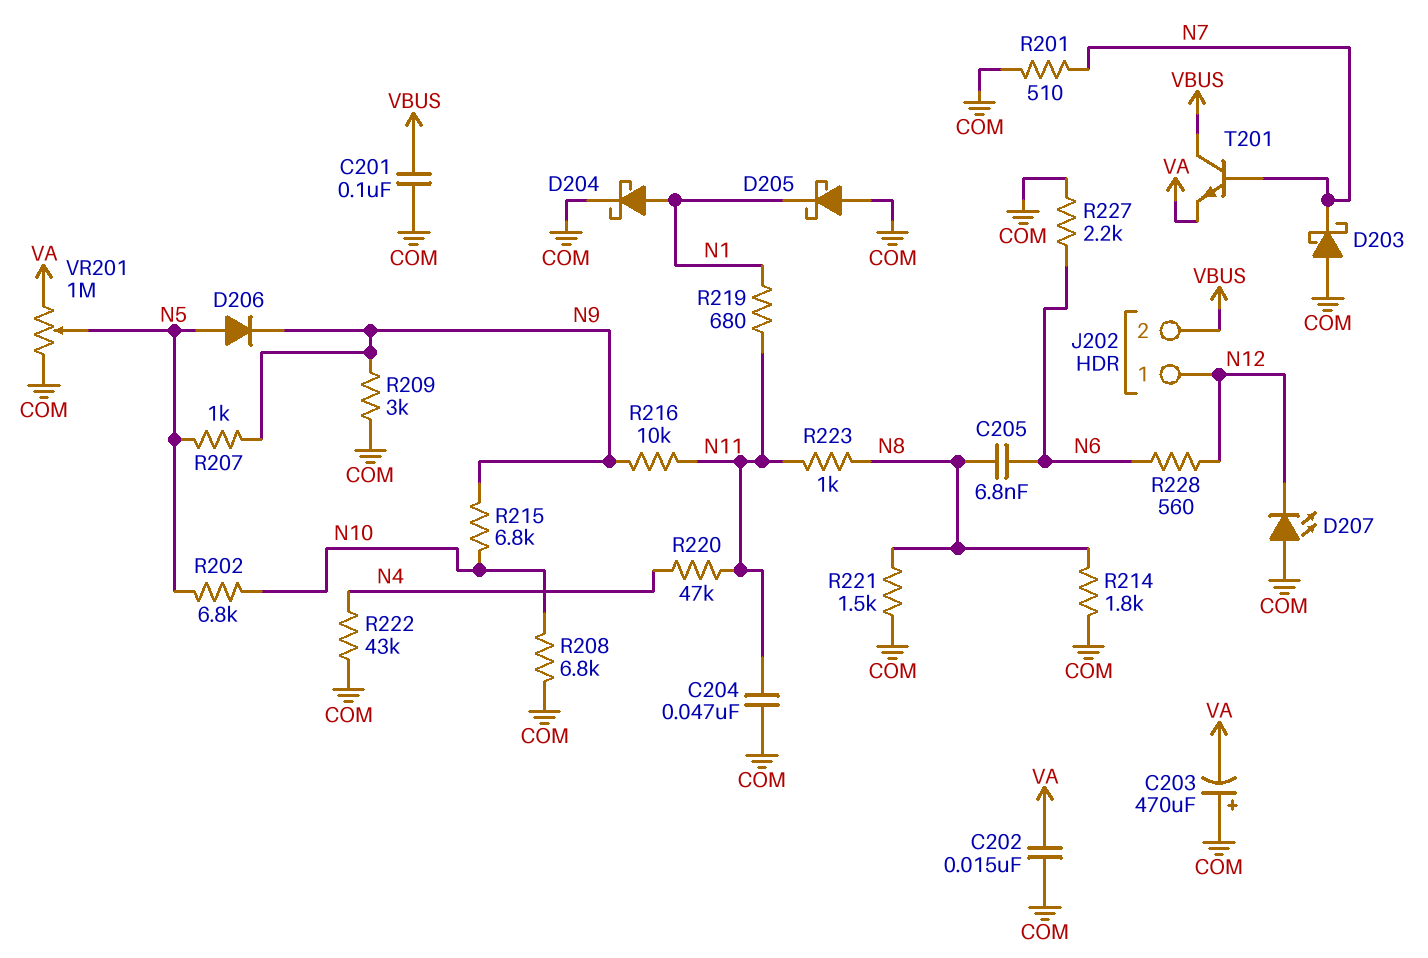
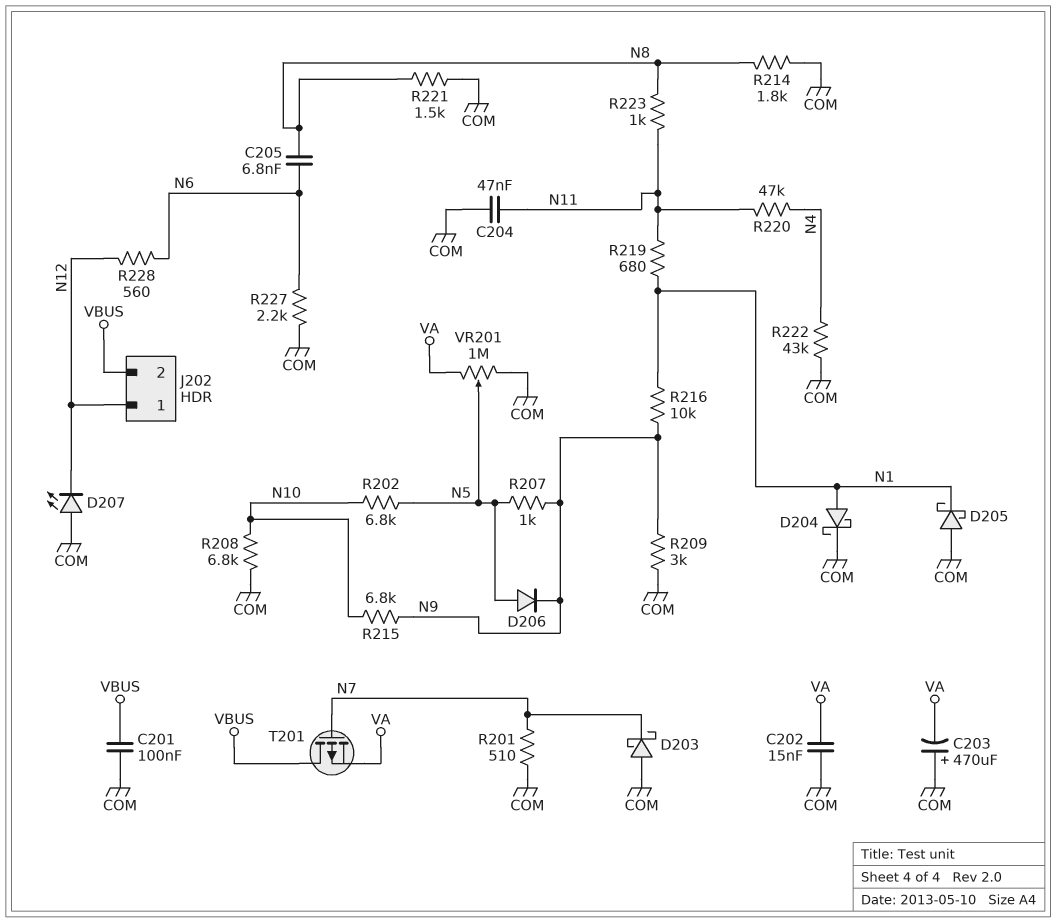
R216: 10k (N9, N11) -> 10k (N1, N9)
T201: NPN (B N7, C VBUS, E VA) -> PMOS (G N7, D VBUS, S VA)

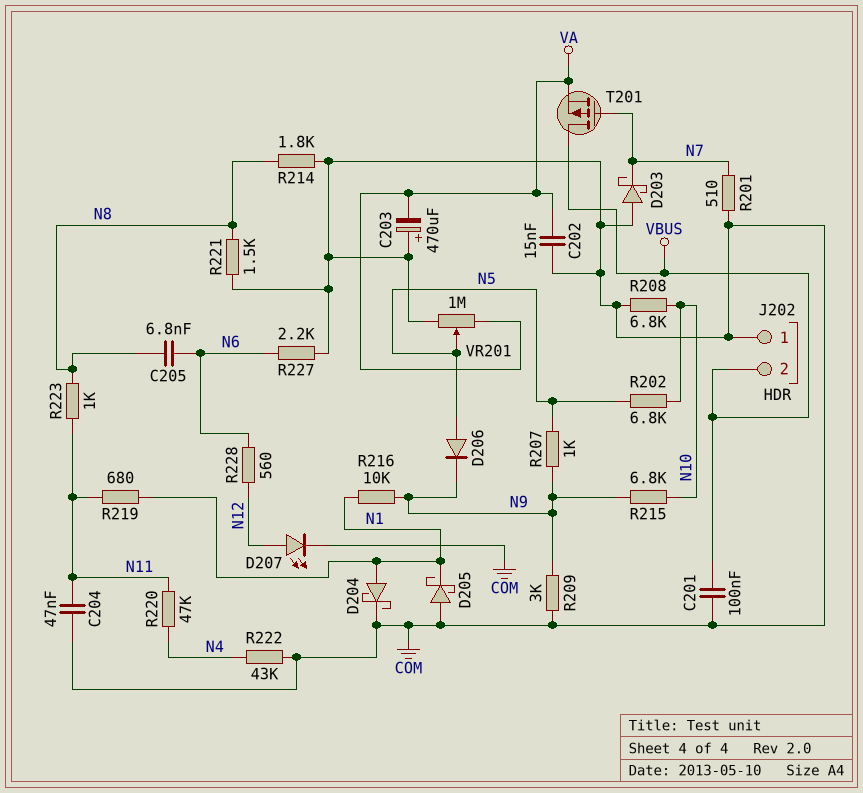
D207: LED (A COM, K N12) -> LED (A N12, K COM)
J202 pin 1: N12 -> COM

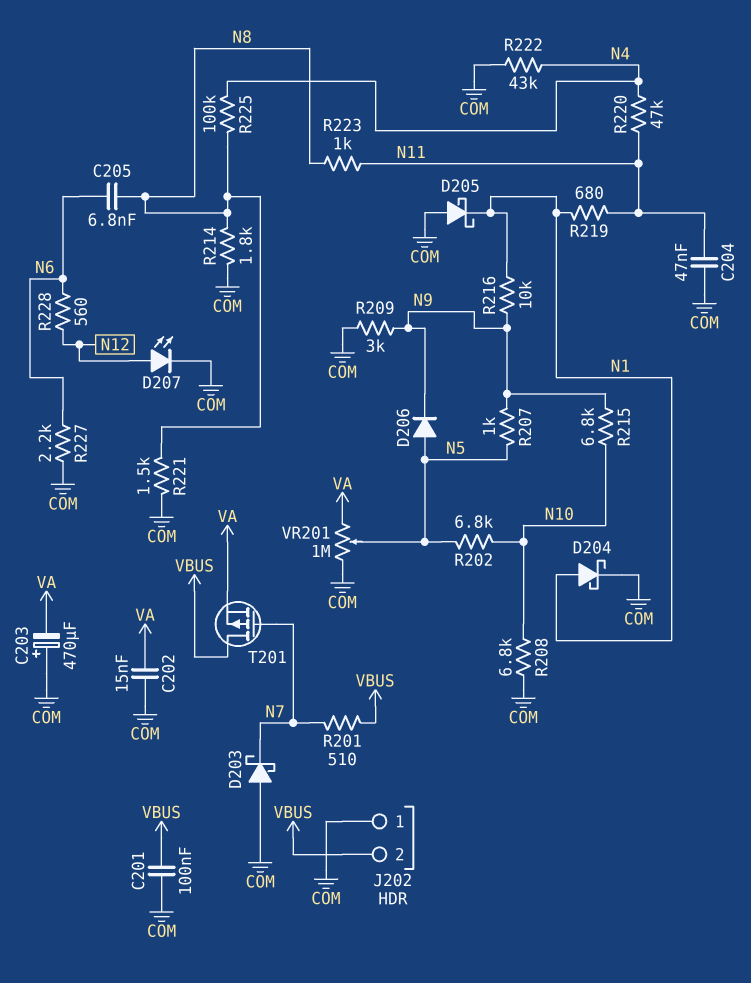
R201: 510 (COM, N7) -> 510 (N7, VBUS)
R225: none -> 100k (N4, N8)

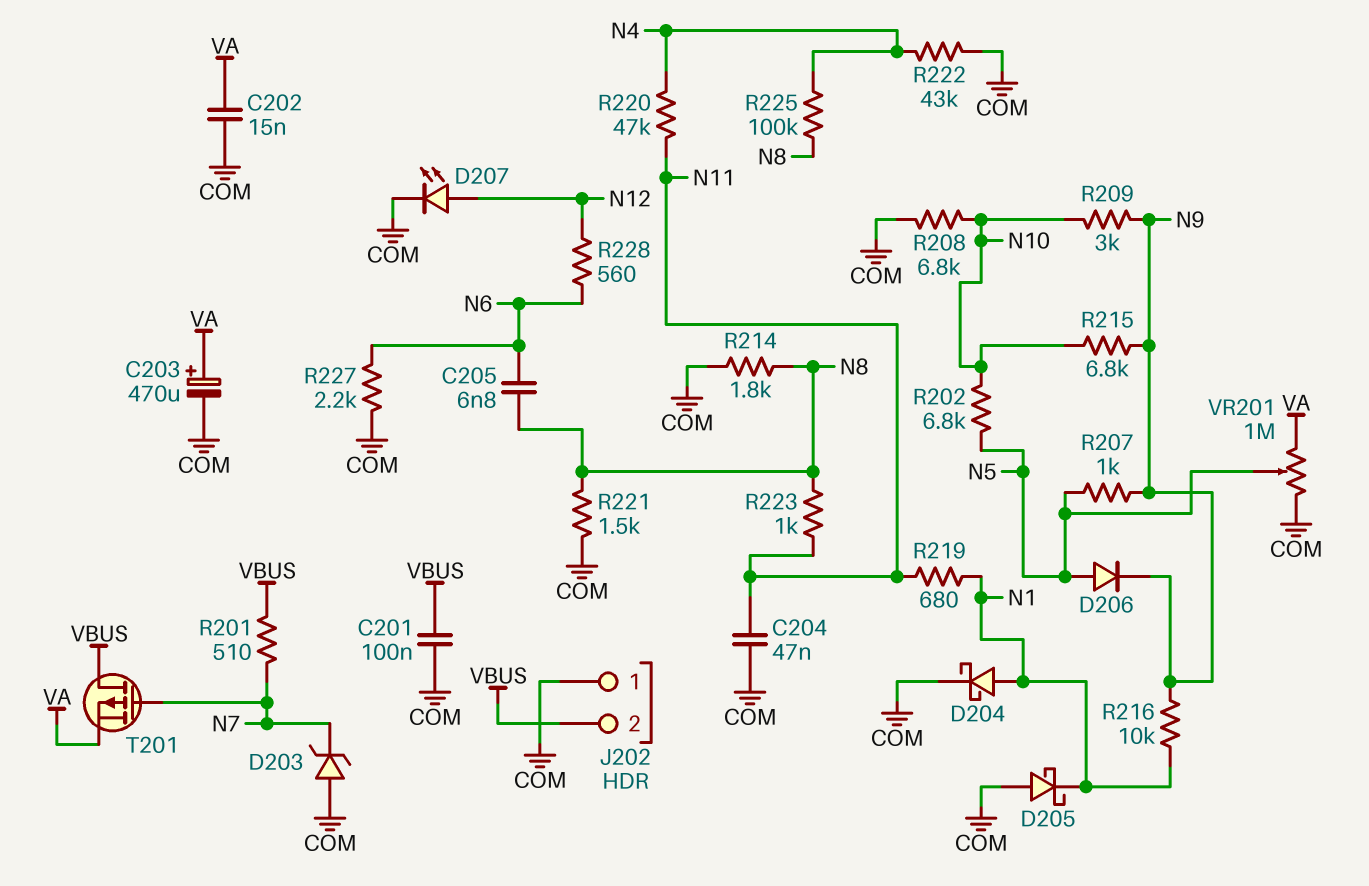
C203: 470uF (plus COM, minus VA) -> 470uF (plus VA, minus COM)
D203: schottky (A COM, K N7) -> zener (A COM, K N7)
R209: 3k (COM, N9) -> 3k (N9, N10)

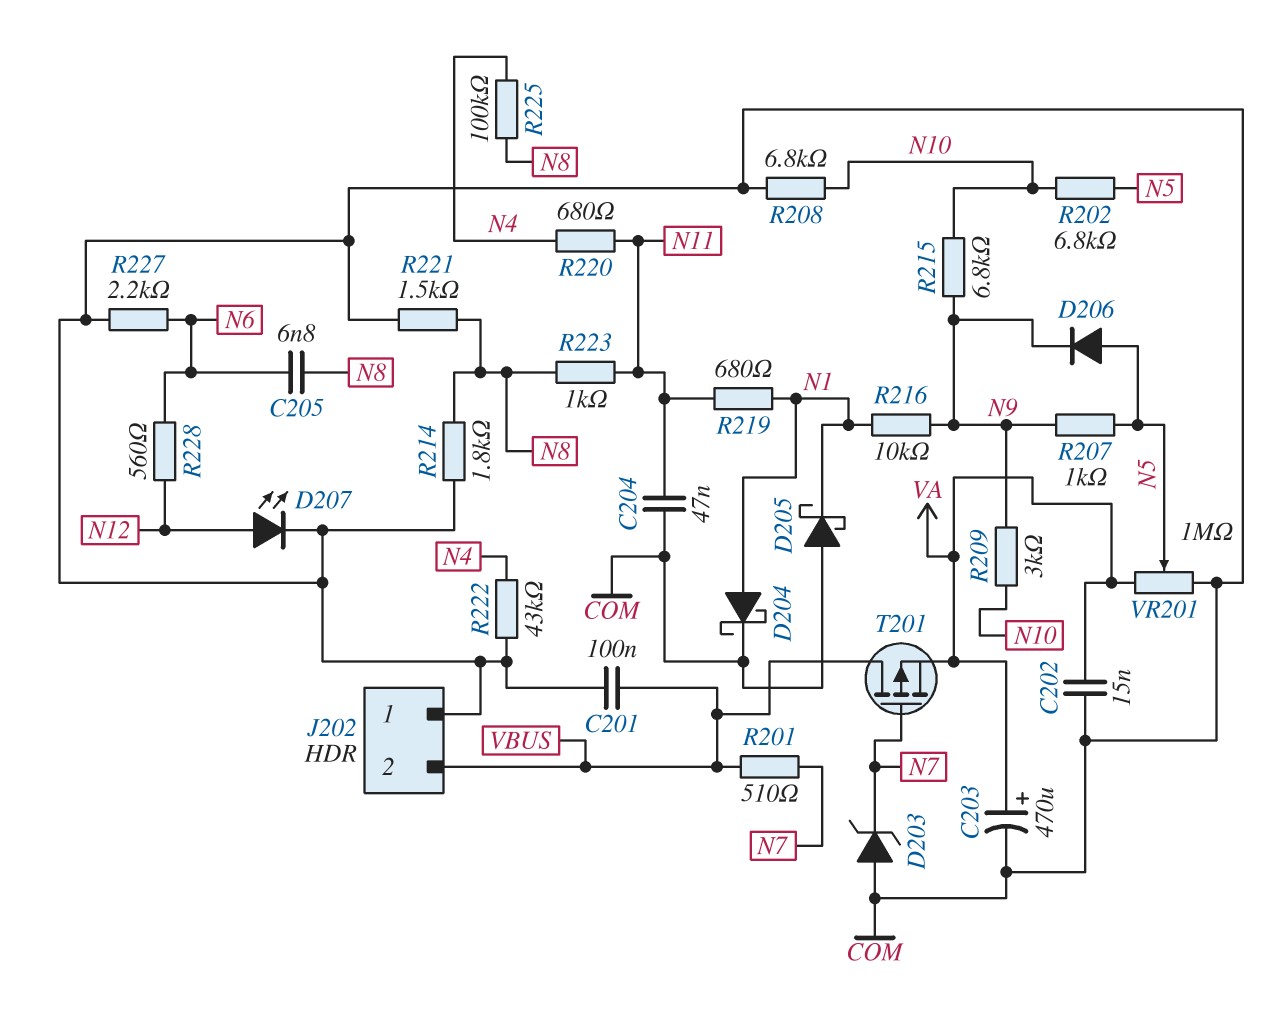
R220: 47k (N4, N11) -> 680 (N4, N11)

